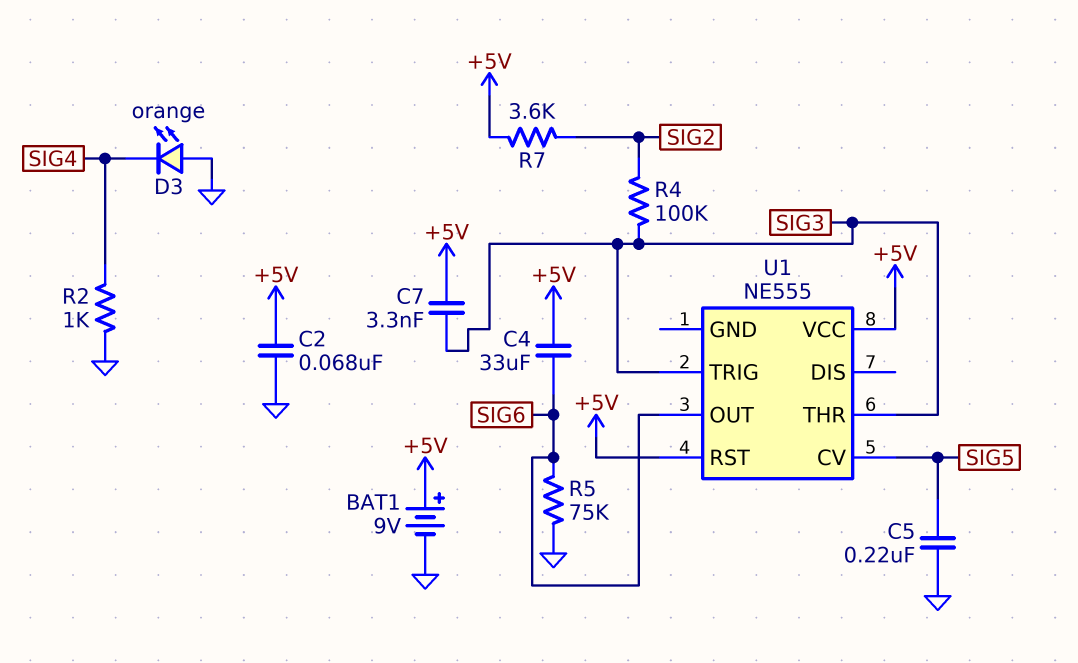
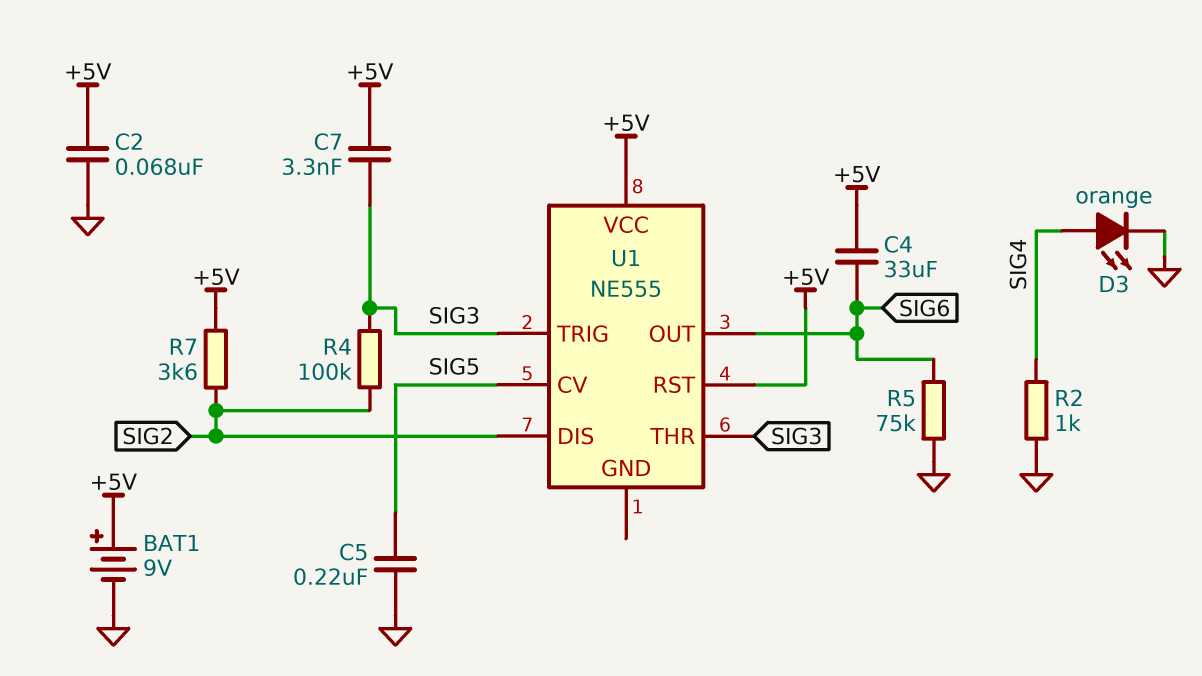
D3: LED orange (A GND, K SIG4) -> LED orange (A SIG4, K GND)
U1 pin DIS: none -> SIG2

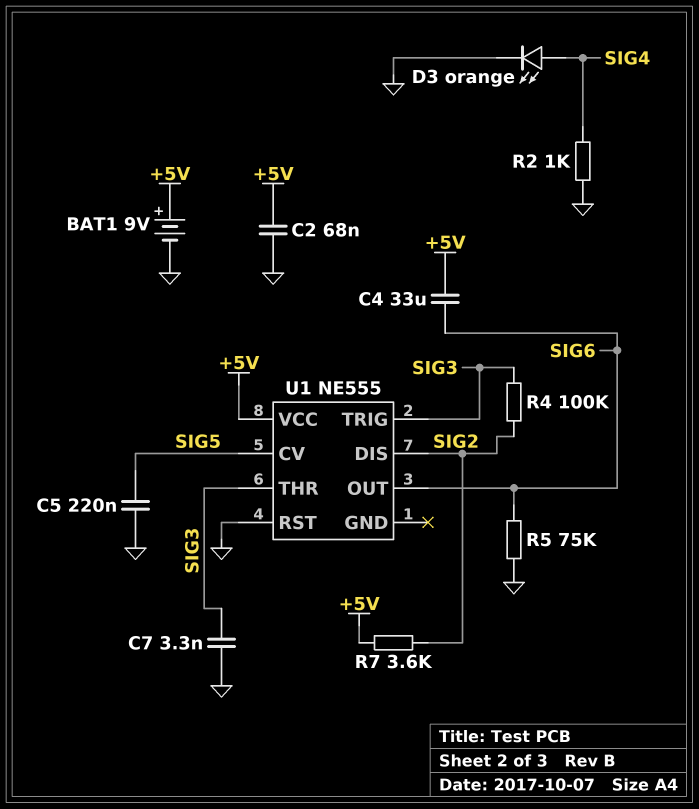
C7: 3.3nF (+5V, SIG3) -> 3.3nF (GND, SIG3)
U1 pin RST: +5V -> GND

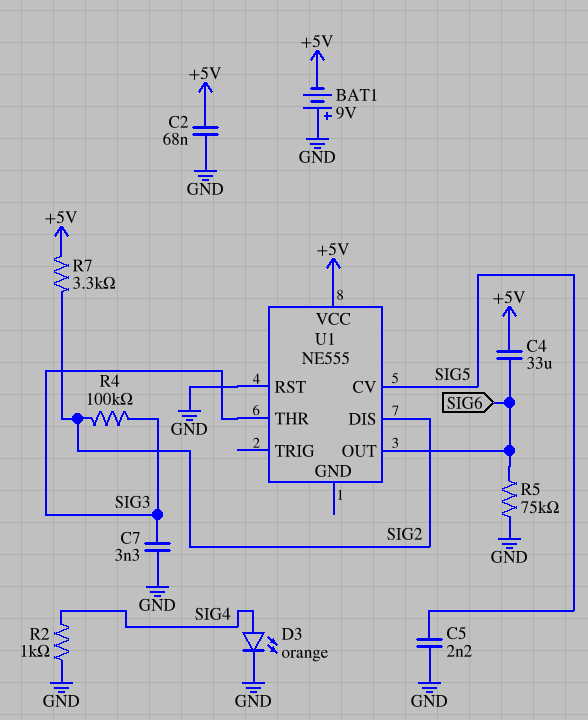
BAT1: 9V (plus +5V, minus GND) -> 9V (plus GND, minus +5V)
C5: 220nF (GND, SIG5) -> 2.2nF (GND, SIG5)
R7: 3.6k (+5V, SIG2) -> 3.3k (+5V, SIG2)
U1 pin TRIG: SIG3 -> none

